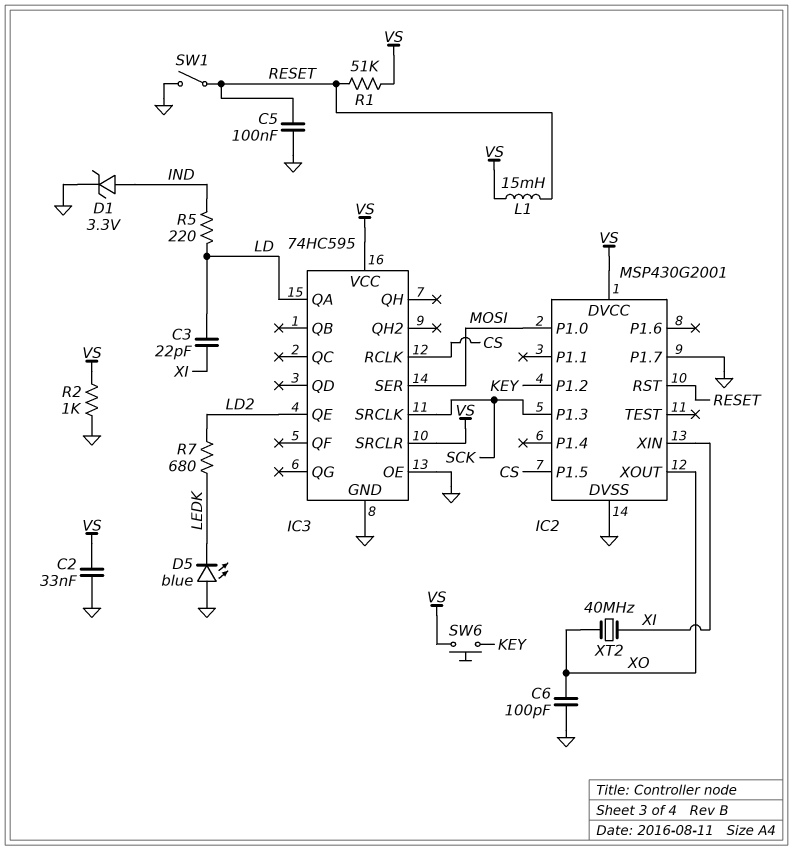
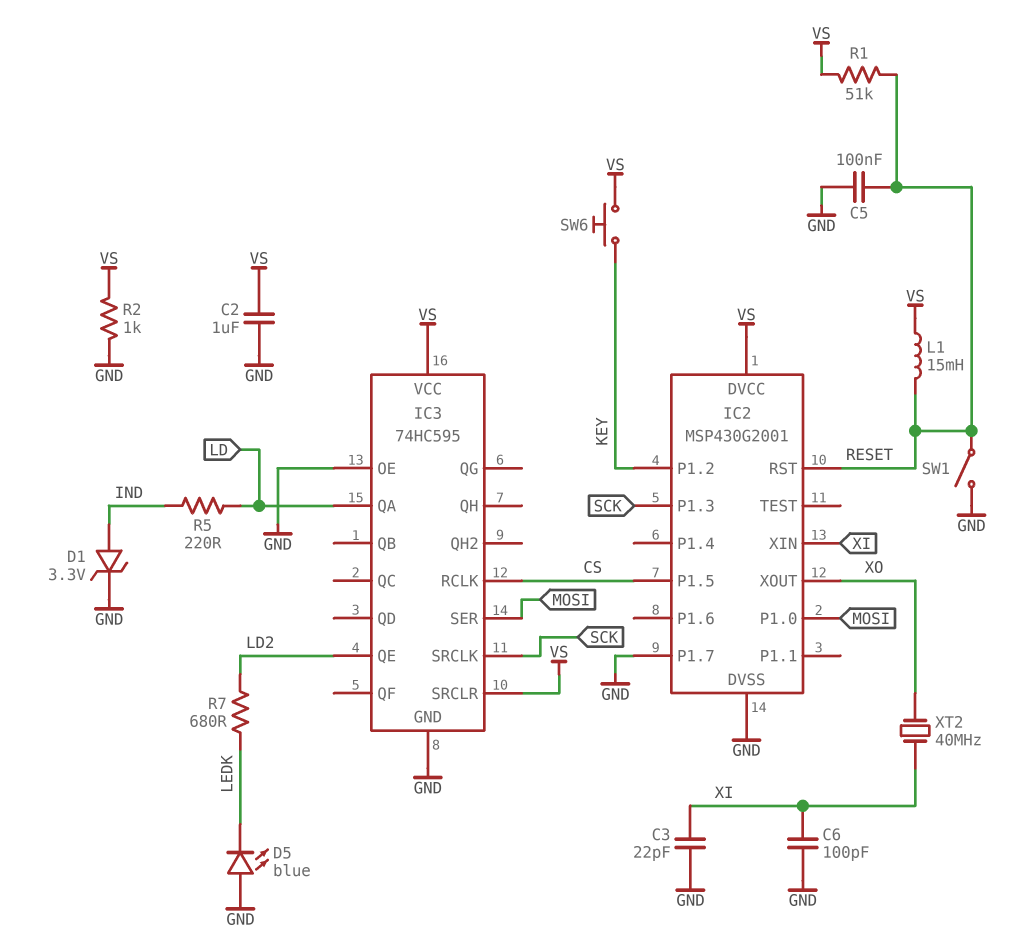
C2: 33nF (GND, VS) -> 1uF (GND, VS)
C3: 22pF (LD, XI) -> 22pF (GND, XI)
C6: 100pF (GND, XO) -> 100pF (GND, XI)

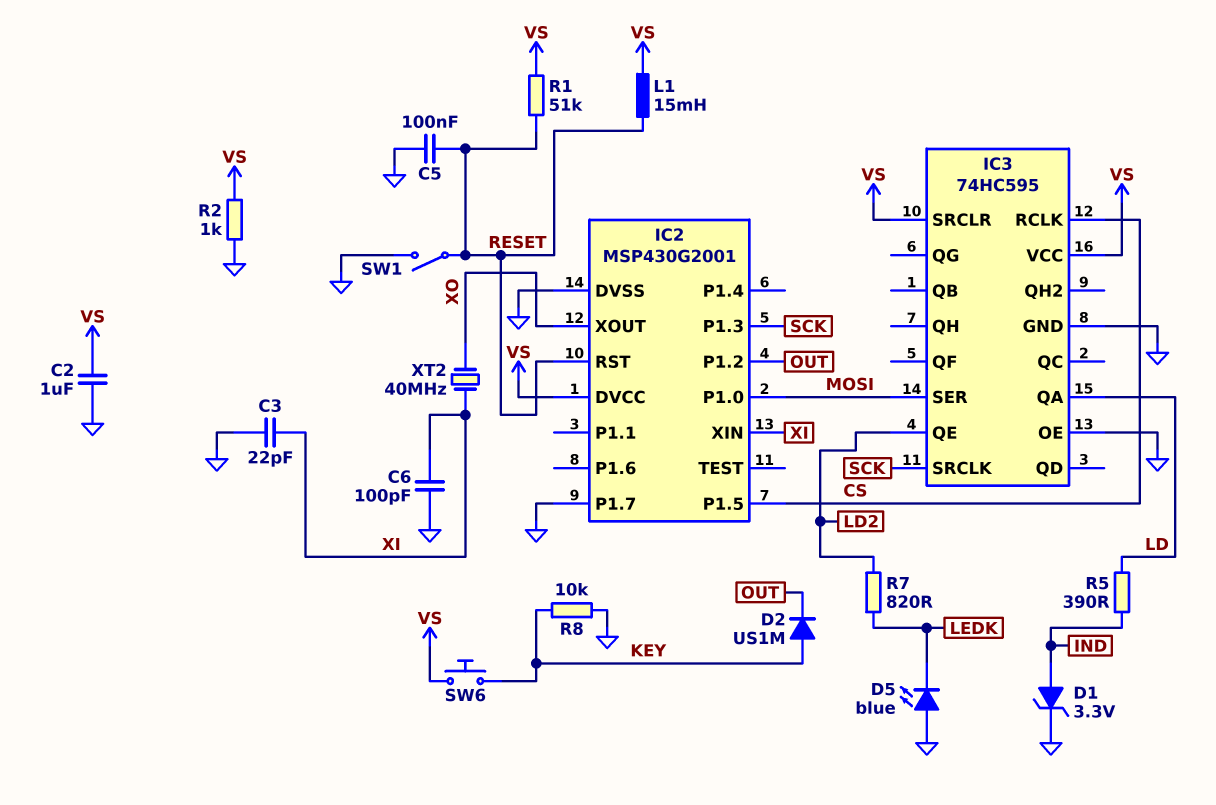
D2: none -> diode US1M (A KEY, K OUT)
IC2 pin P1.2: KEY -> OUT
R5: 220 (IND, LD) -> 390 (IND, LD)
R7: 680 (LD2, LEDK) -> 820 (LD2, LEDK)
R8: none -> 10k (GND, KEY)

